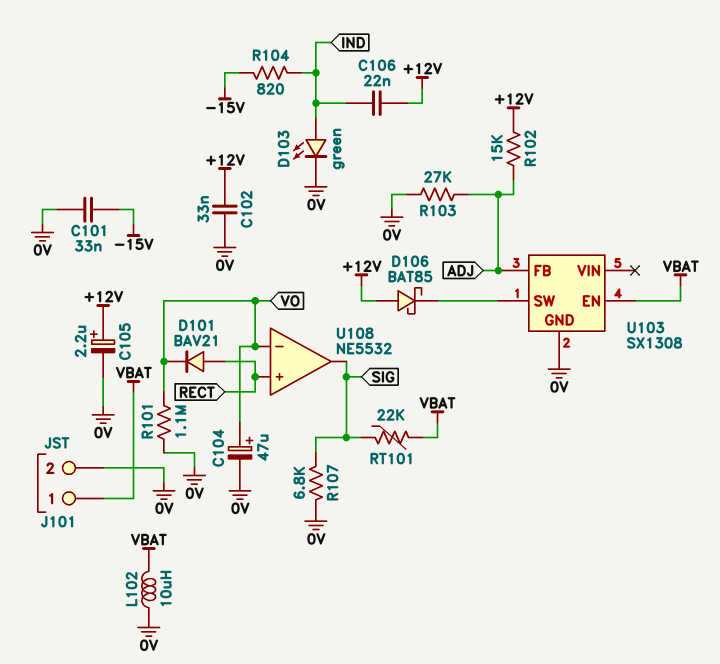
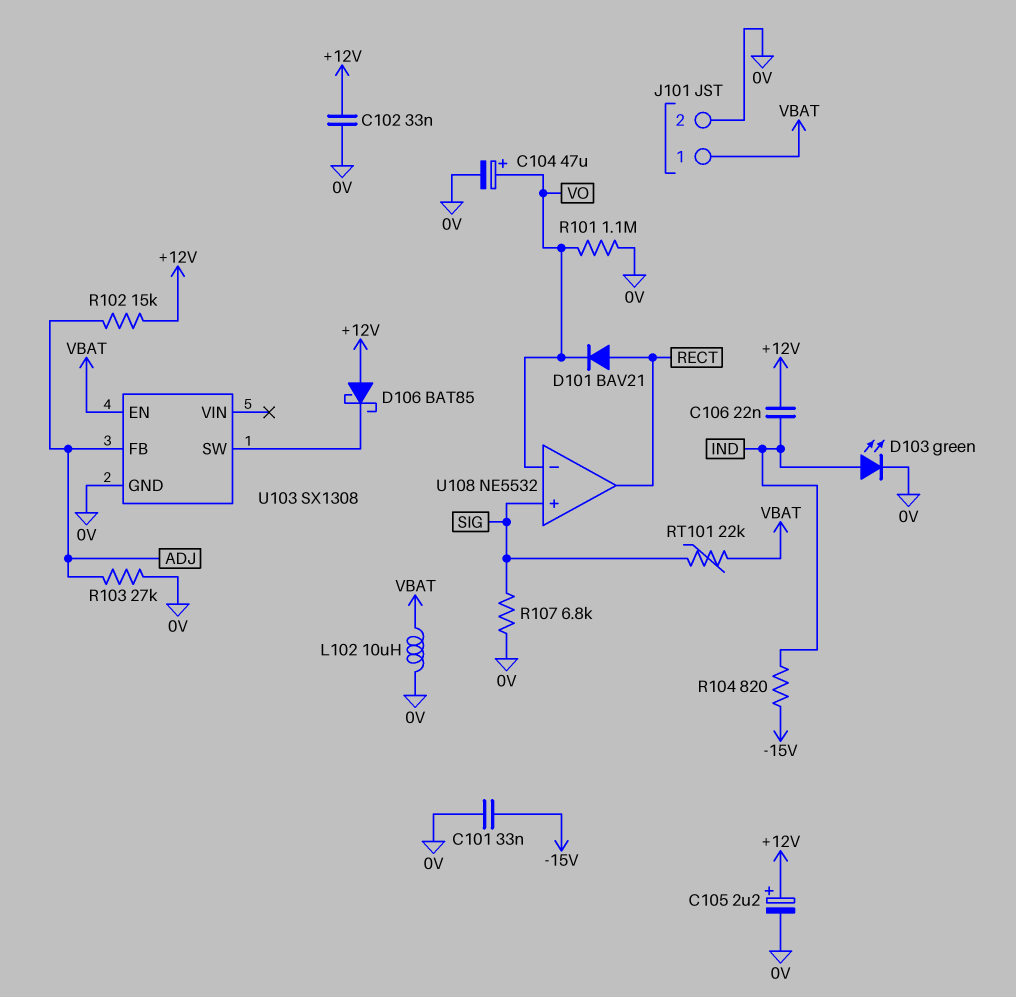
U108 pin in+: RECT -> SIG
U108 pin out: SIG -> RECT

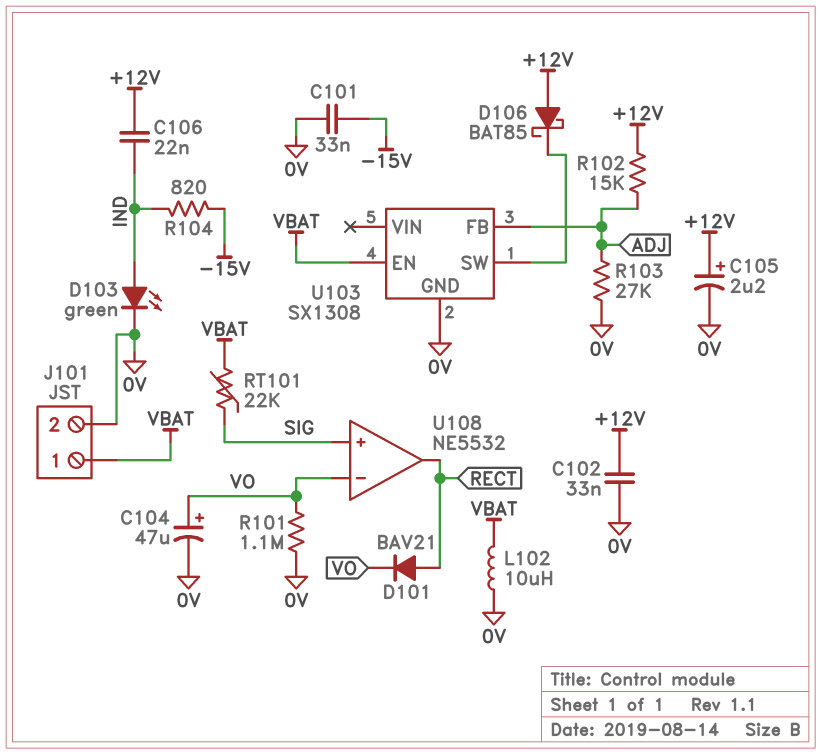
R107: 6.8k (0V, SIG) -> none

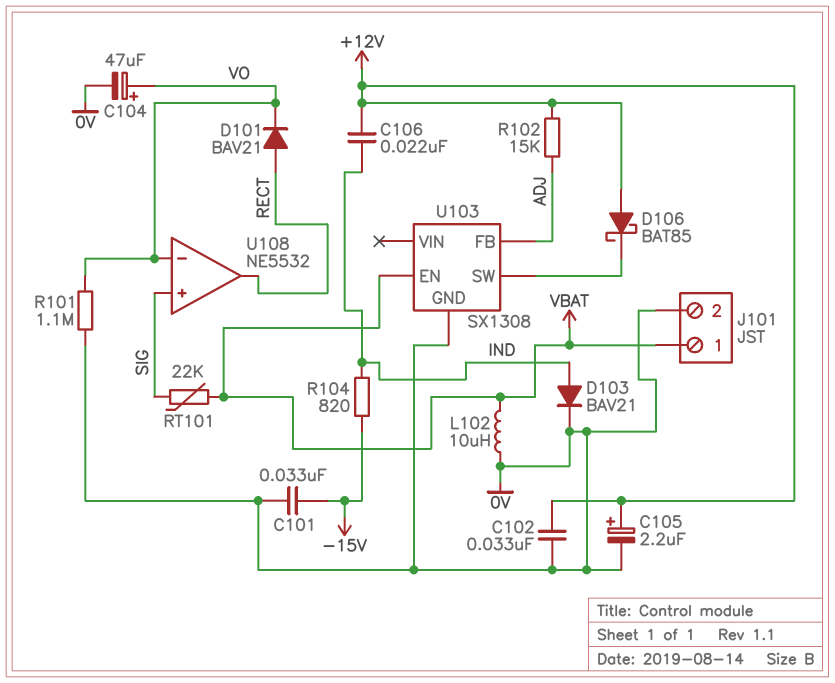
D103: LED green (A IND, K 0V) -> diode BAV21 (A IND, K 0V)
R103: 27k (0V, ADJ) -> none

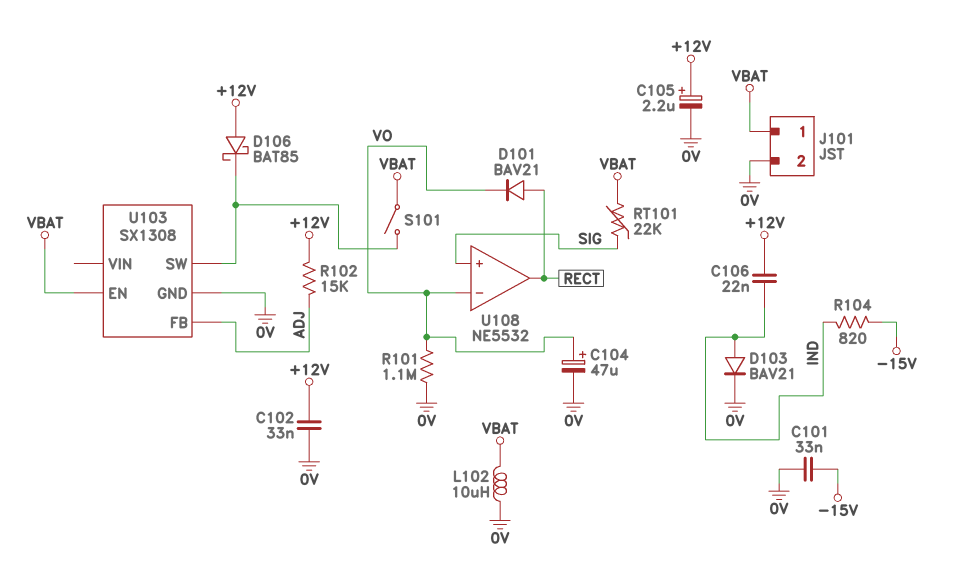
S101: none -> switch (U103/SW, VBAT)

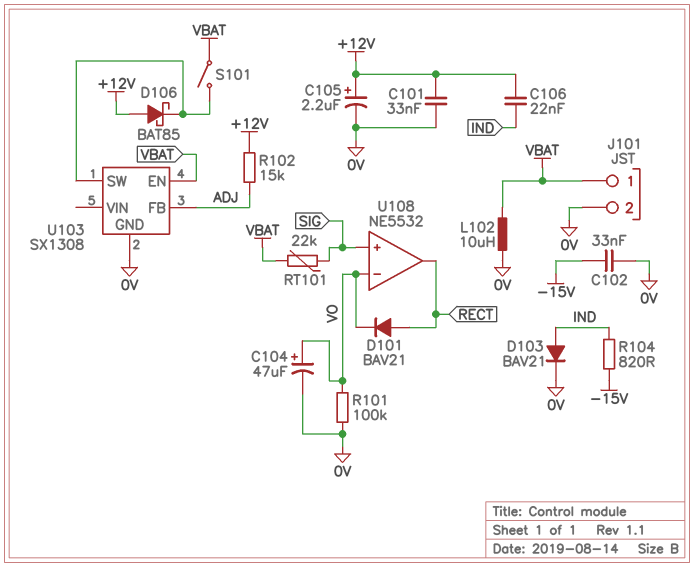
C101: 33nF (-15V, 0V) -> 33nF (+12V, 0V)
C102: 33nF (+12V, 0V) -> 33nF (-15V, 0V)
R101: 1.1M (0V, VO) -> 100k (0V, VO)

